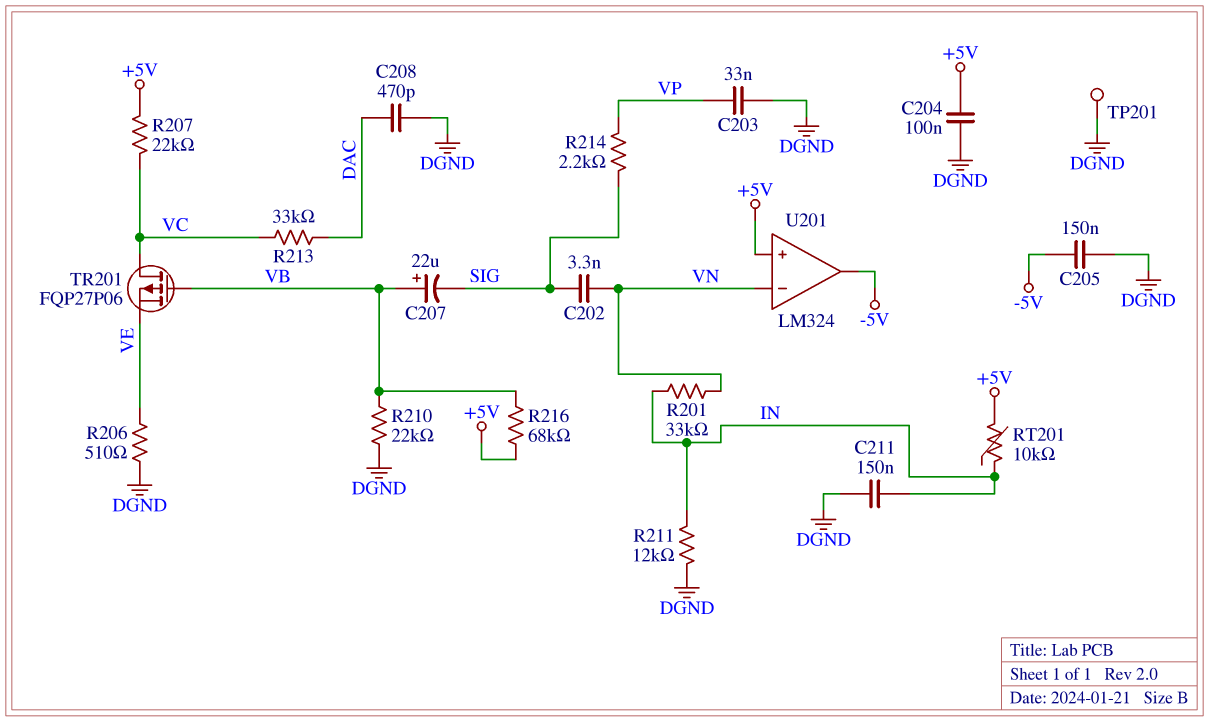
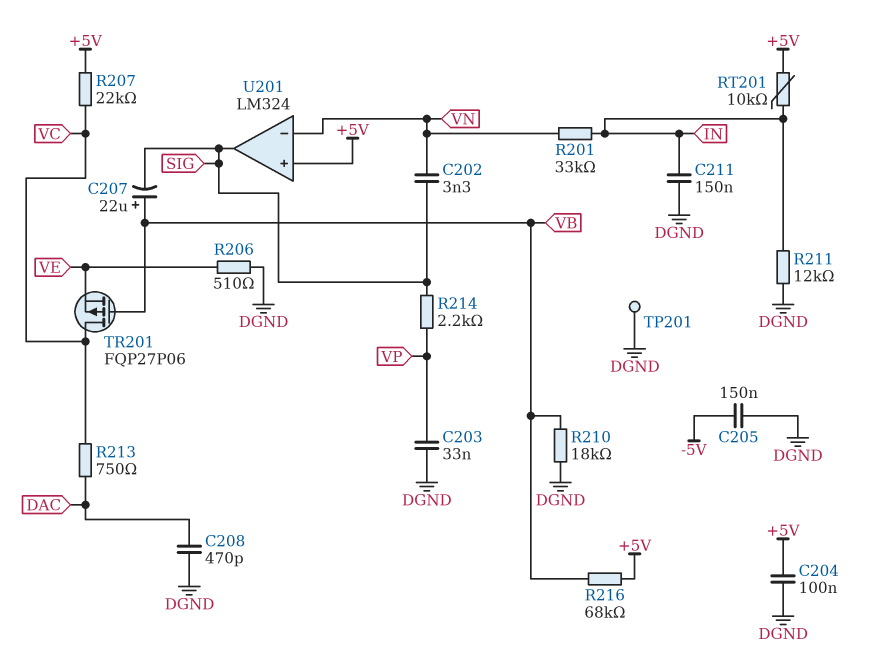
R210: 22k (DGND, VB) -> 18k (DGND, VB)
R213: 33k (DAC, VC) -> 750 (DAC, VC)
U201 pin out: -5V -> SIG

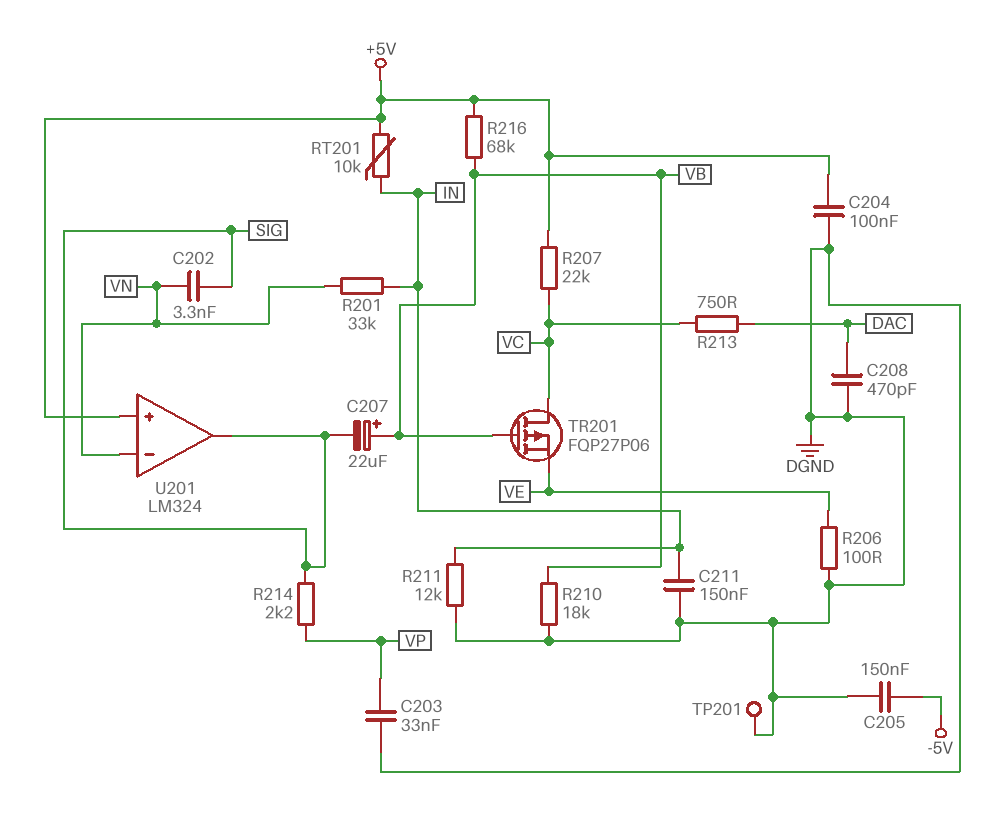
R206: 510 (DGND, VE) -> 100 (DGND, VE)

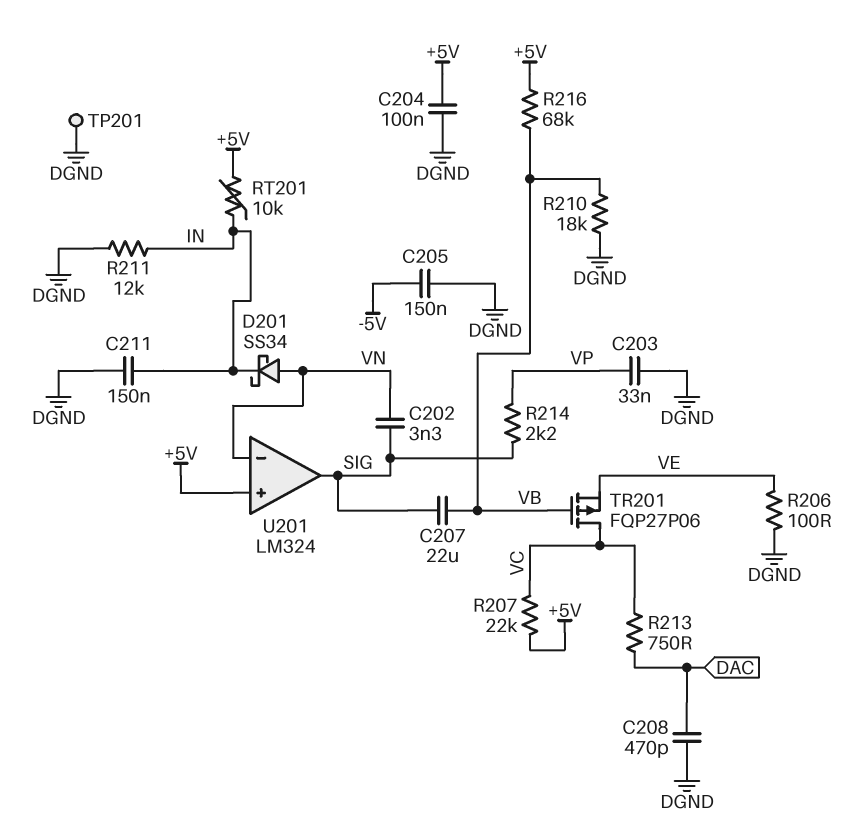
C207: 22uF (plus VB, minus SIG) -> 22uF (SIG, VB)
D201: none -> schottky SS34 (A VN, K IN)
R201: 33k (IN, VN) -> none

